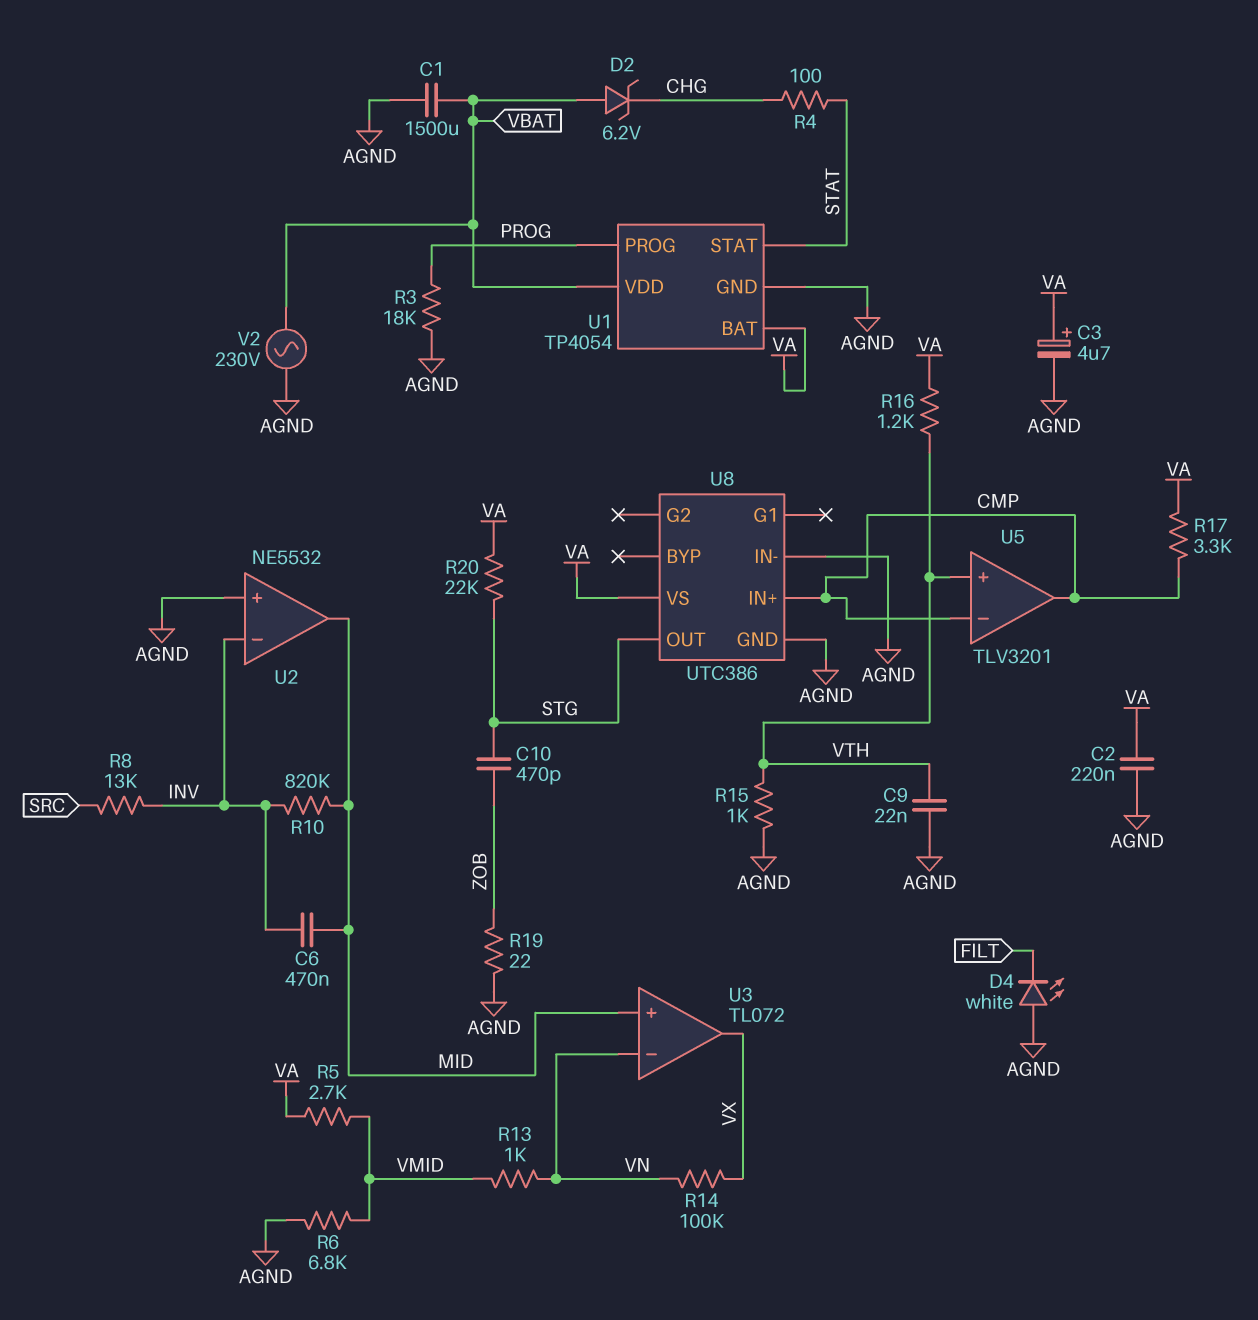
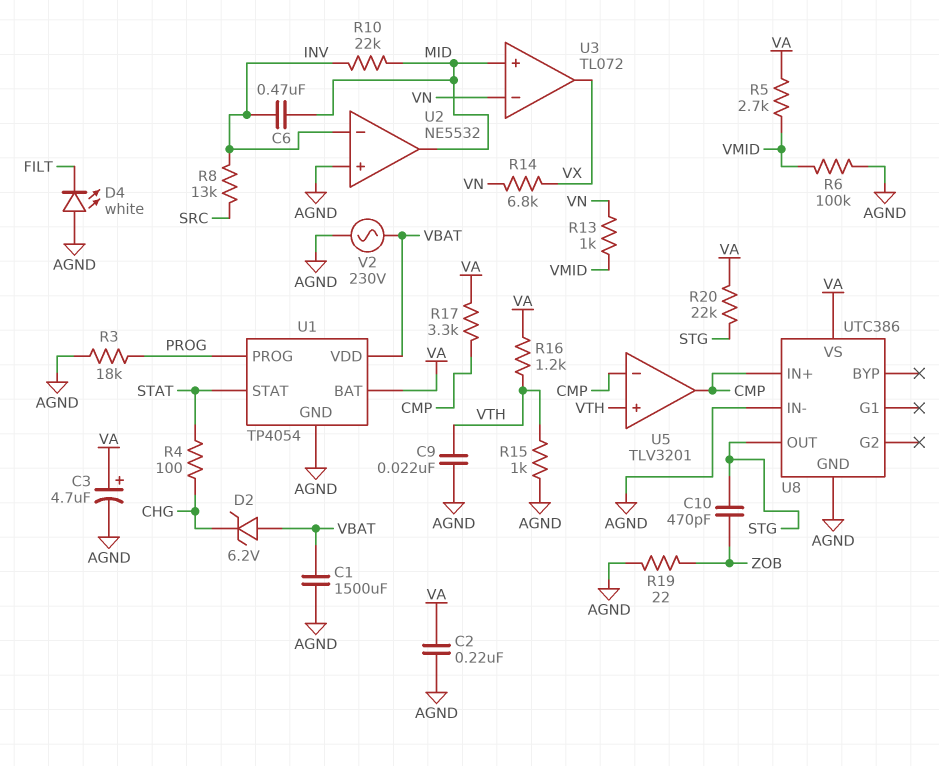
R6: 6.8k (AGND, VMID) -> 100k (AGND, VMID)
R10: 820k (INV, MID) -> 22k (INV, MID)
R14: 100k (VN, VX) -> 6.8k (VN, VX)

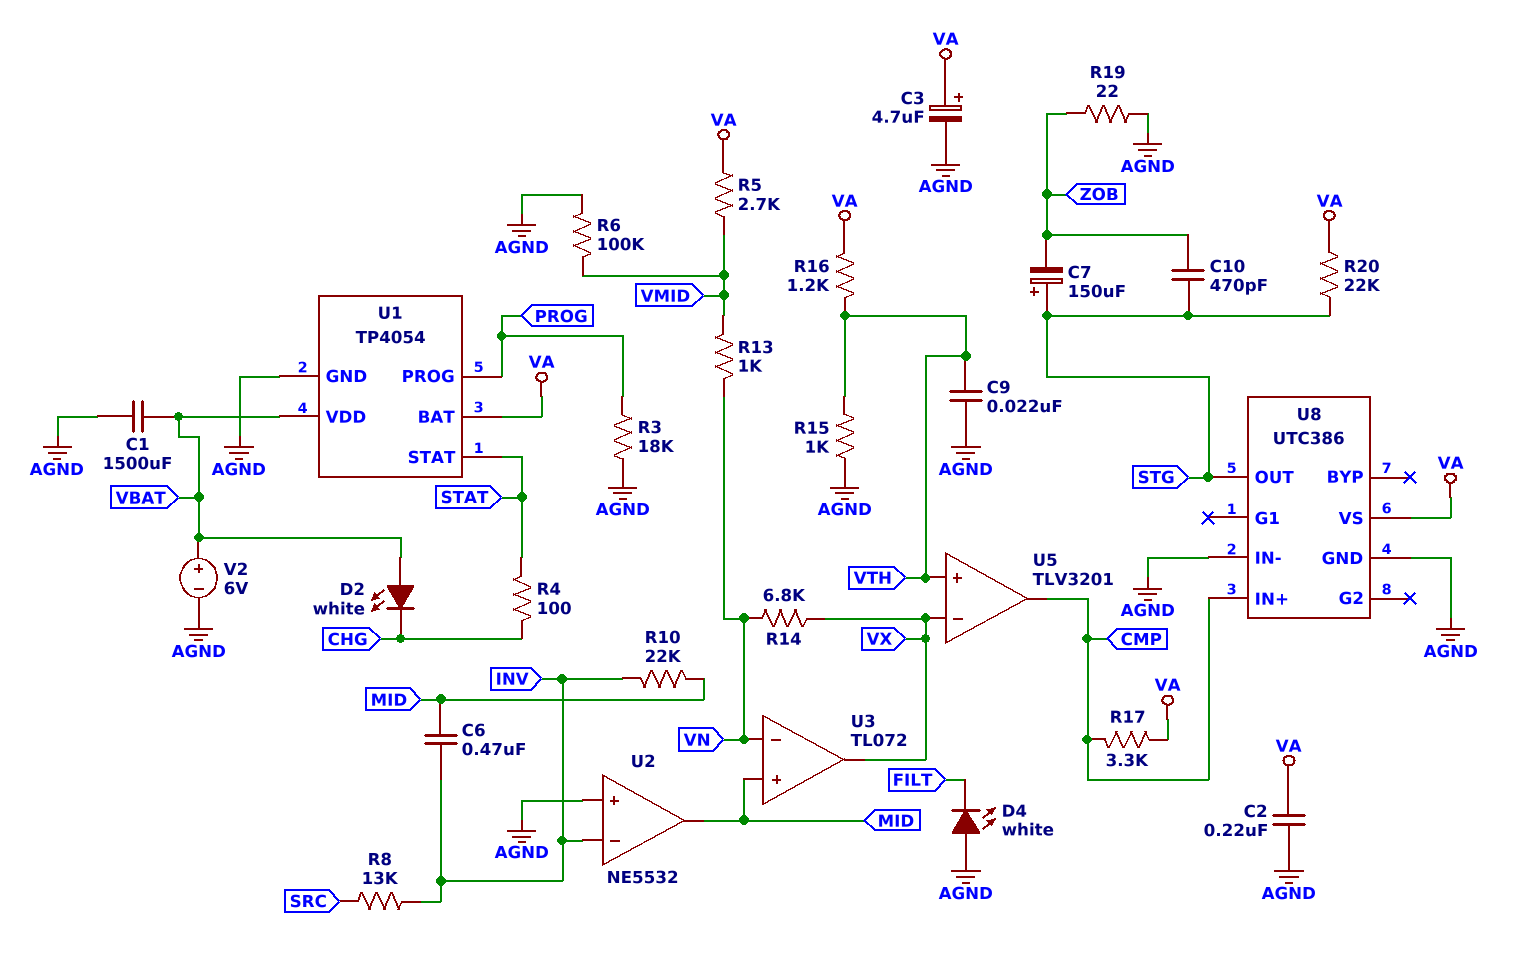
C7: none -> 150uF (plus STG, minus ZOB)
D2: zener 6.2V (A VBAT, K CHG) -> LED white (A VBAT, K CHG)
U5 pin in-: CMP -> VX
V2: AC 230V (AGND, VBAT) -> 6V (plus VBAT, minus AGND)

